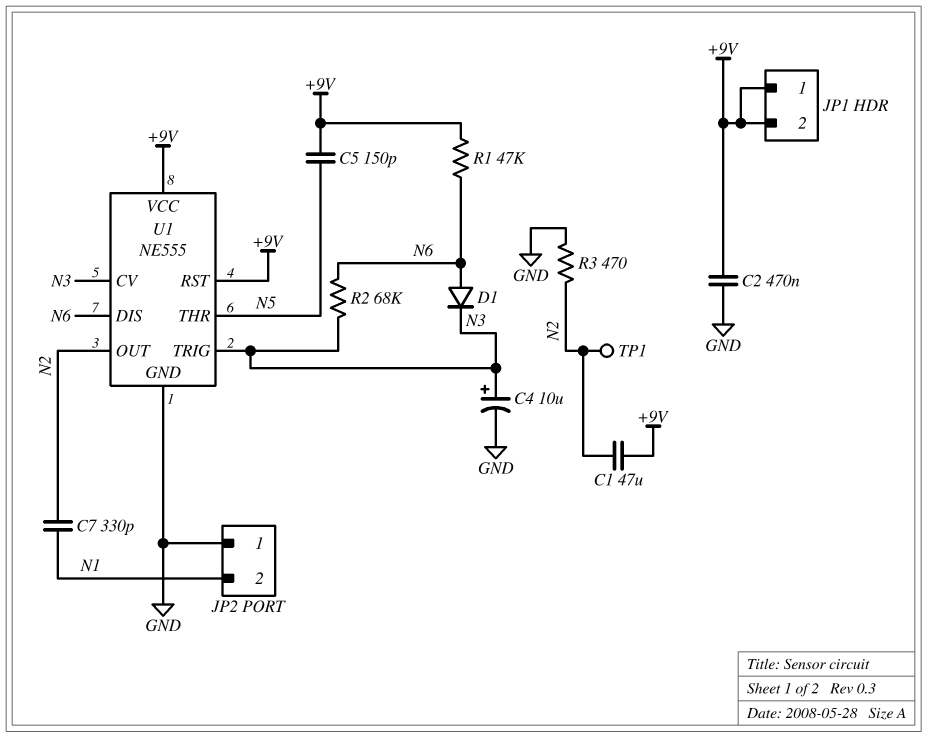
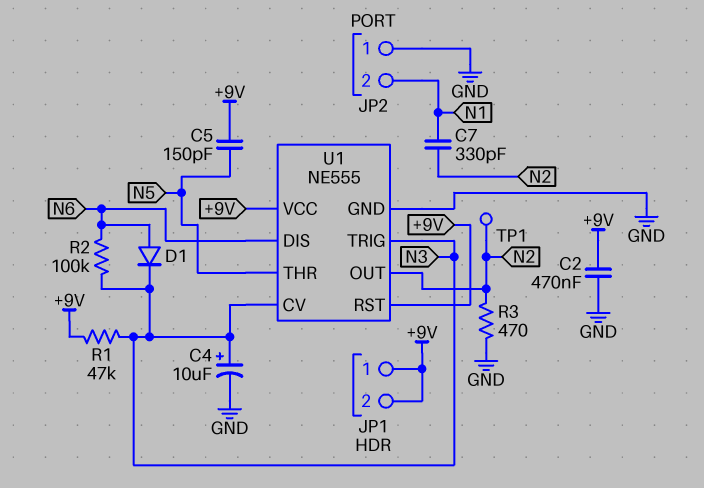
C1: 47uF (+9V, N2) -> none
R1: 47k (+9V, N6) -> 47k (+9V, N3)
R2: 68k (N3, N6) -> 100k (N3, N6)

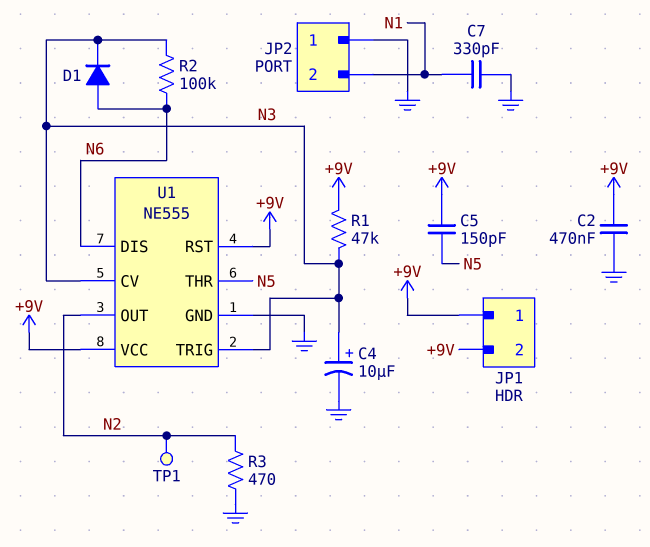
C7: 330pF (N1, N2) -> 330pF (GND, N1)

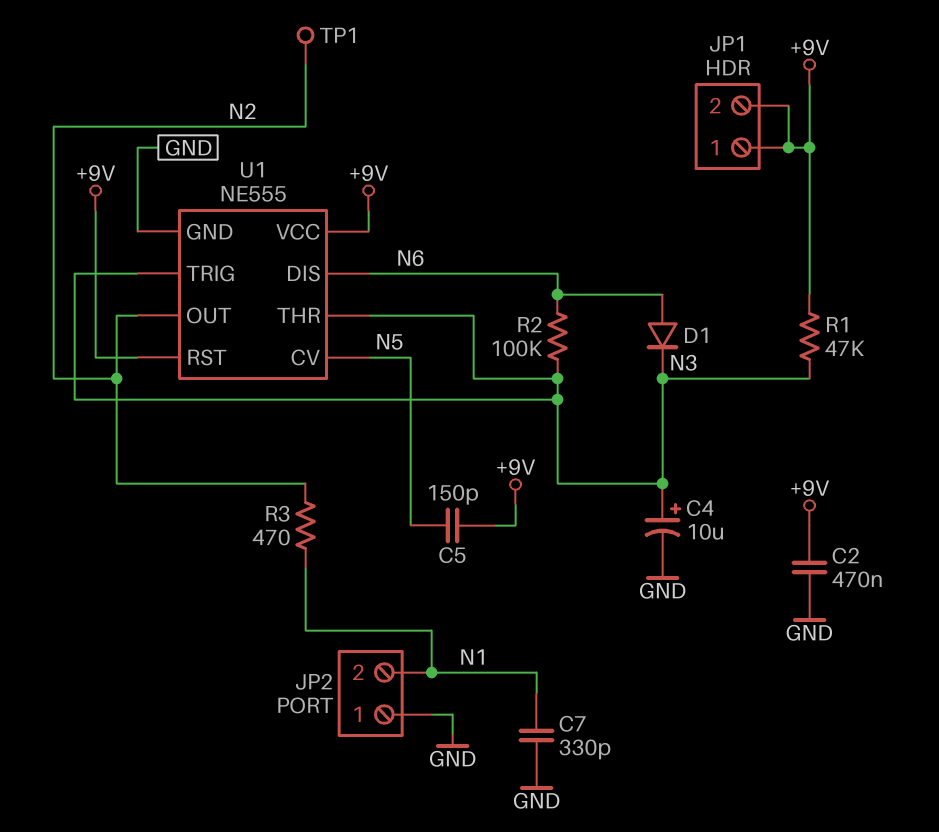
R3: 470 (GND, N2) -> 470 (N1, N2)
U1 pin CV: N3 -> N5
U1 pin THR: N5 -> N3

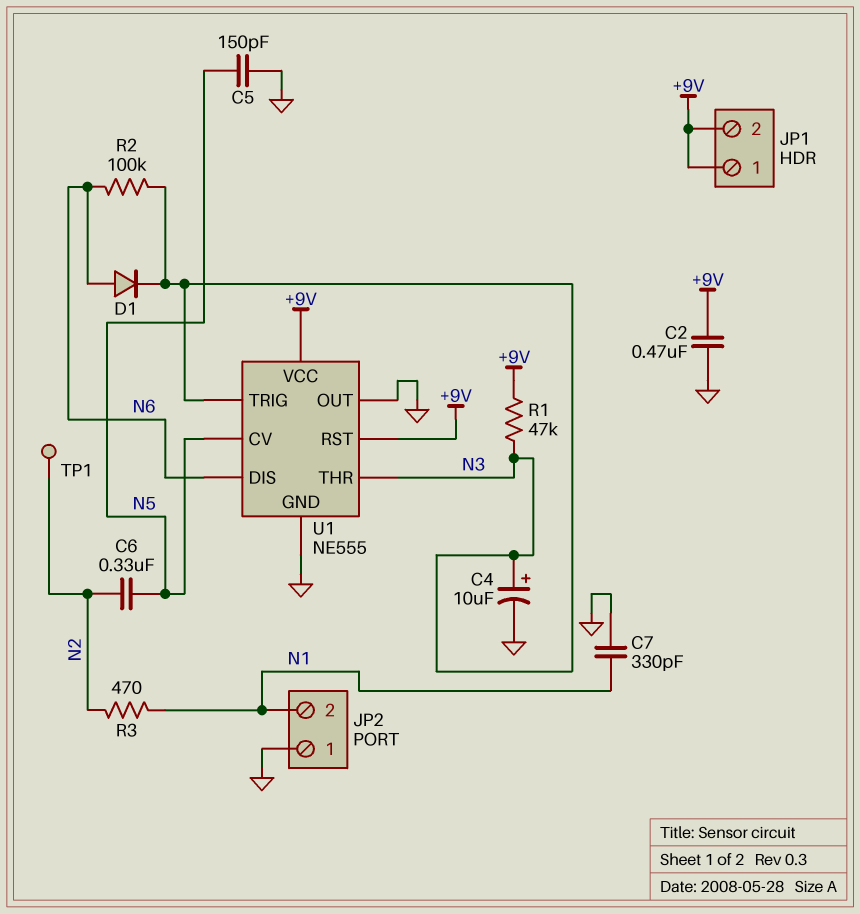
C5: 150pF (+9V, N5) -> 150pF (GND, N5)
C6: none -> 330nF (N2, N5)
U1 pin OUT: N2 -> GND

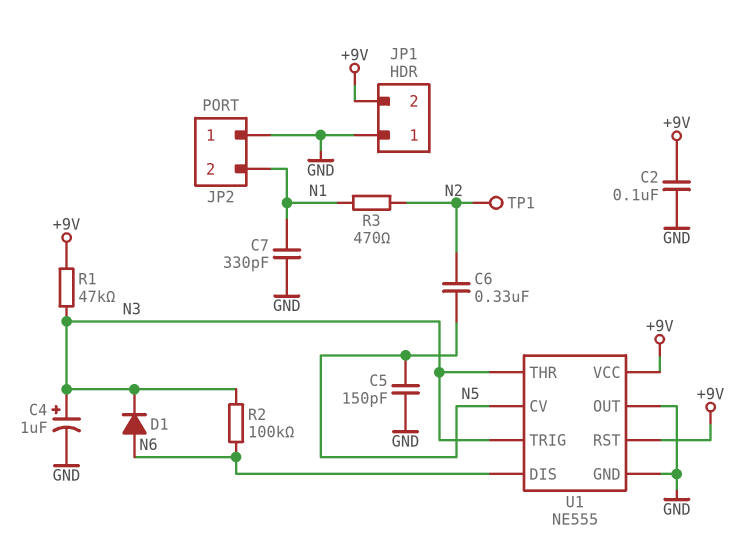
C2: 470nF (+9V, GND) -> 100nF (+9V, GND)
C4: 10uF (plus N3, minus GND) -> 1uF (plus N3, minus GND)
JP1 pin 1: +9V -> GND

